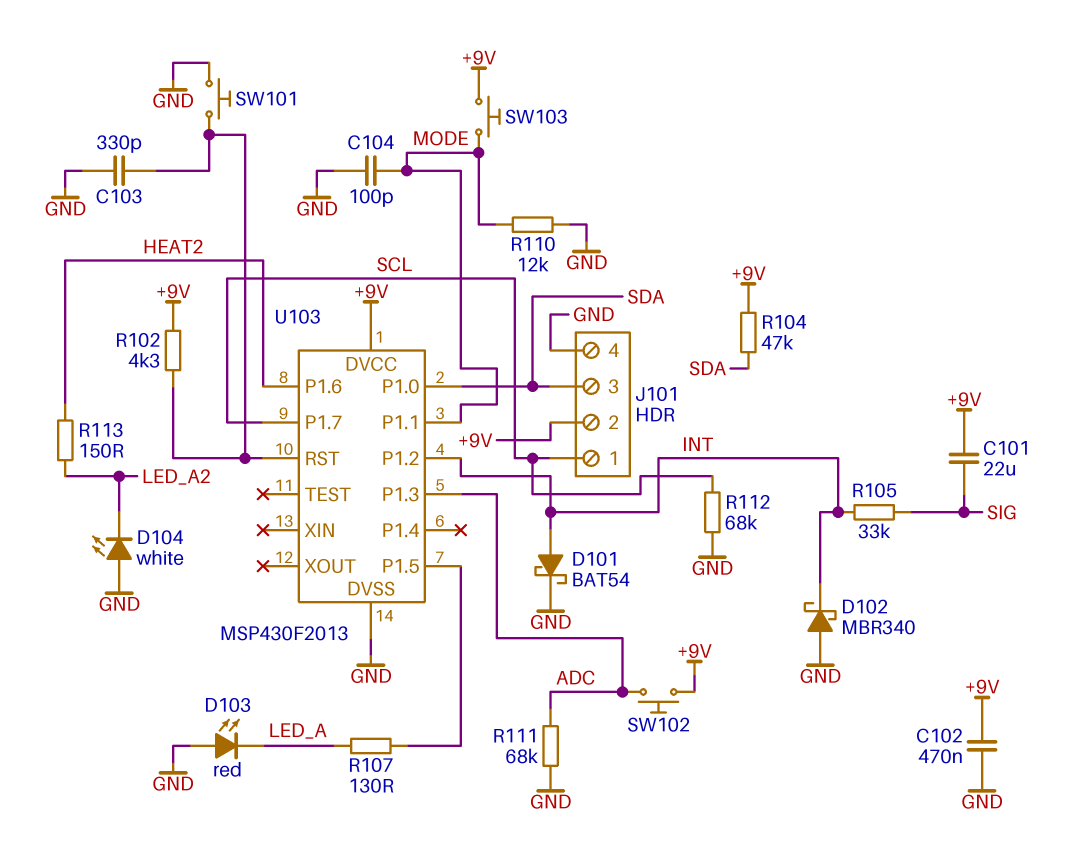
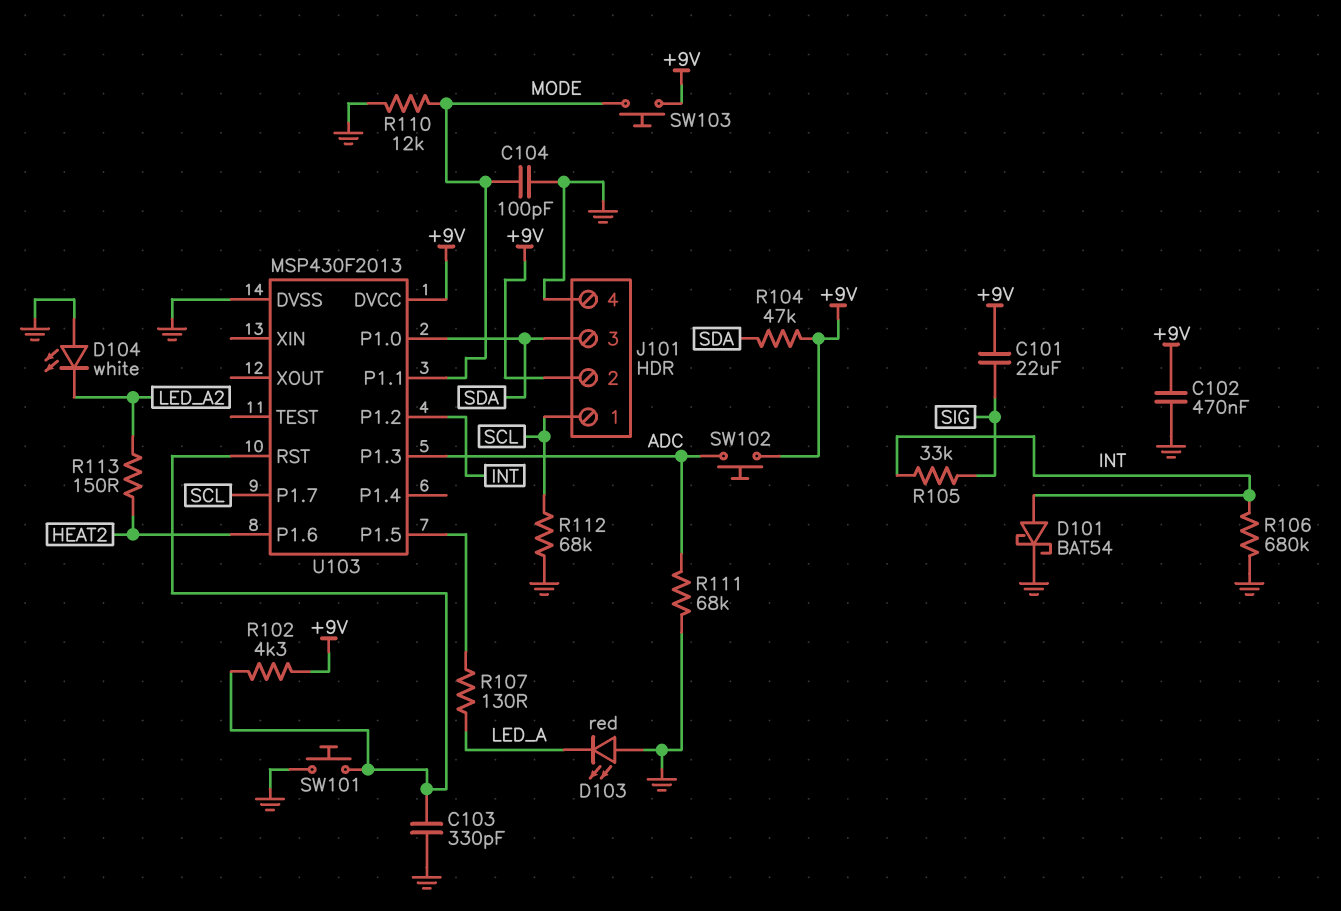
D102: schottky MBR340 (A GND, K INT) -> none
R106: none -> 680k (GND, INT)

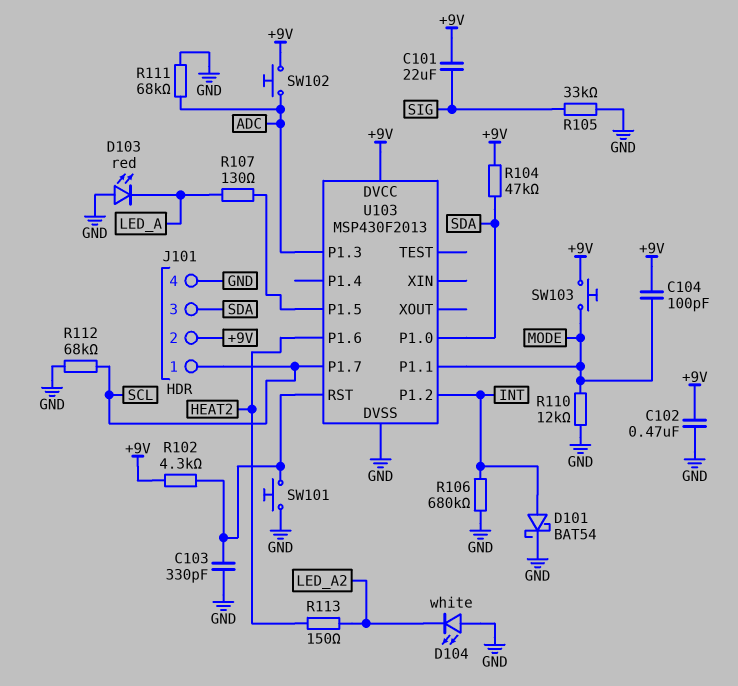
C104: 100pF (GND, MODE) -> 100pF (+9V, MODE)
R105: 33k (INT, SIG) -> 33k (GND, SIG)

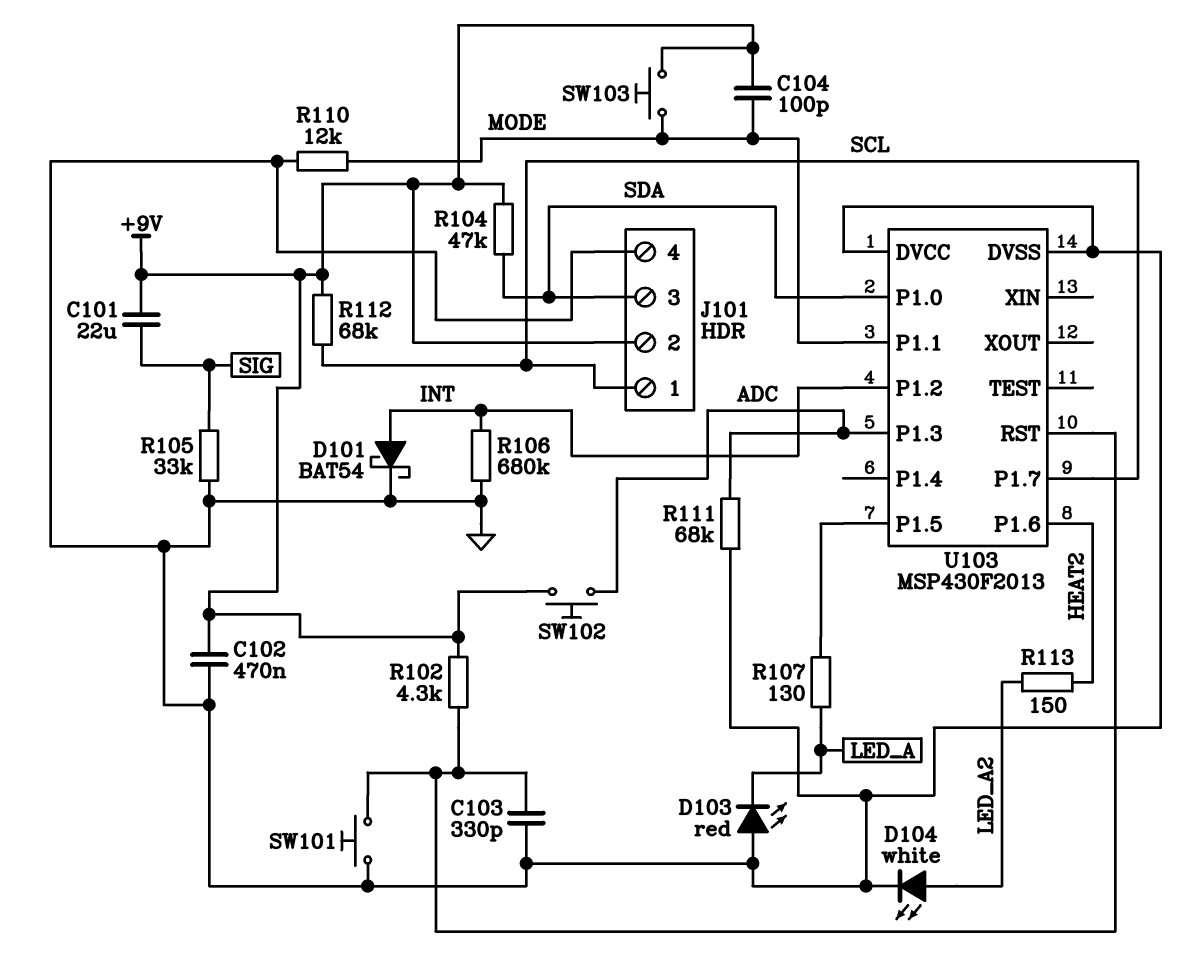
D104: LED white (A GND, K LED_A2) -> LED white (A LED_A2, K GND)
R112: 68k (GND, SCL) -> 68k (+9V, SCL)
U103 pin DVCC: +9V -> GND

